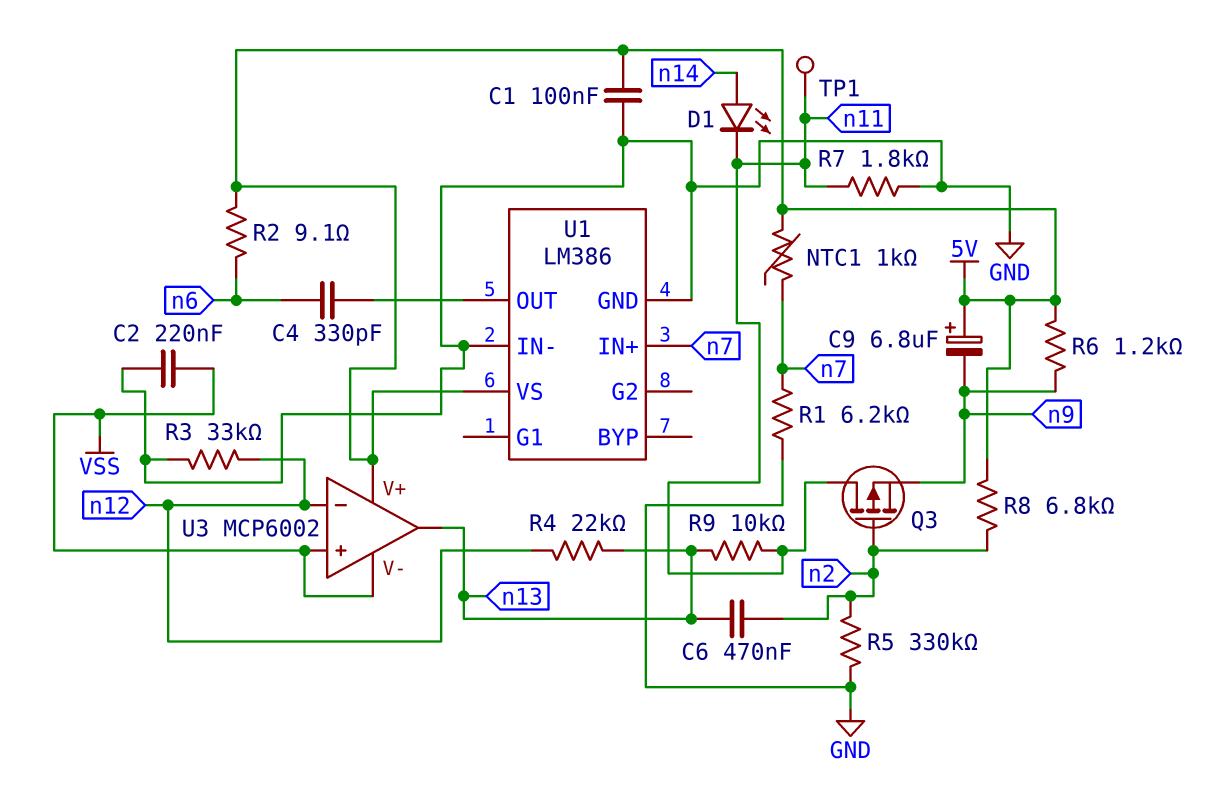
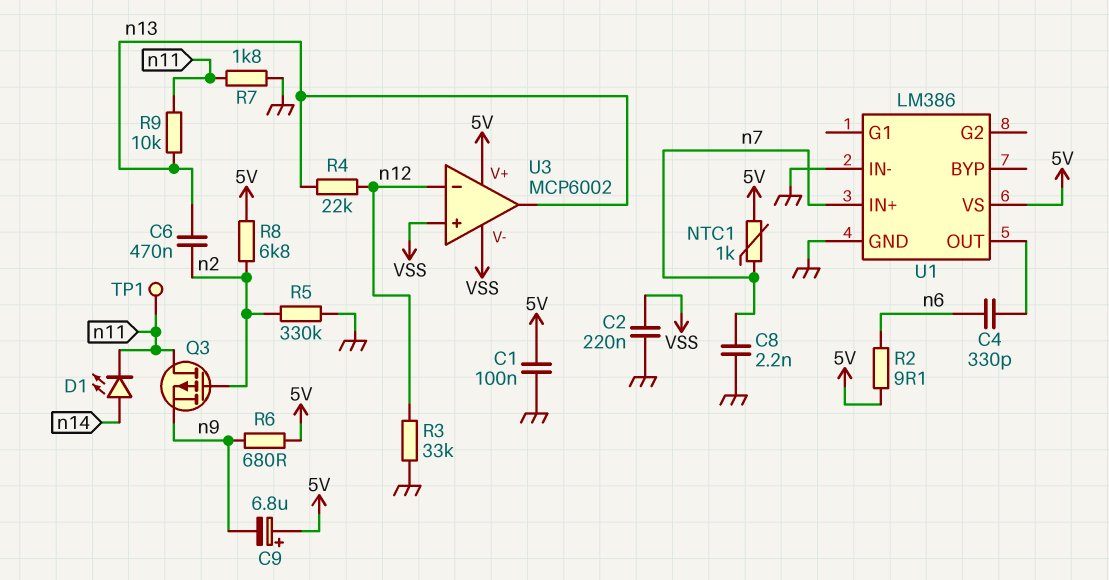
C8: none -> 2.2nF (GND, n7)
R1: 6.2k (GND, n7) -> none
R6: 1.2k (5V, n9) -> 680 (5V, n9)

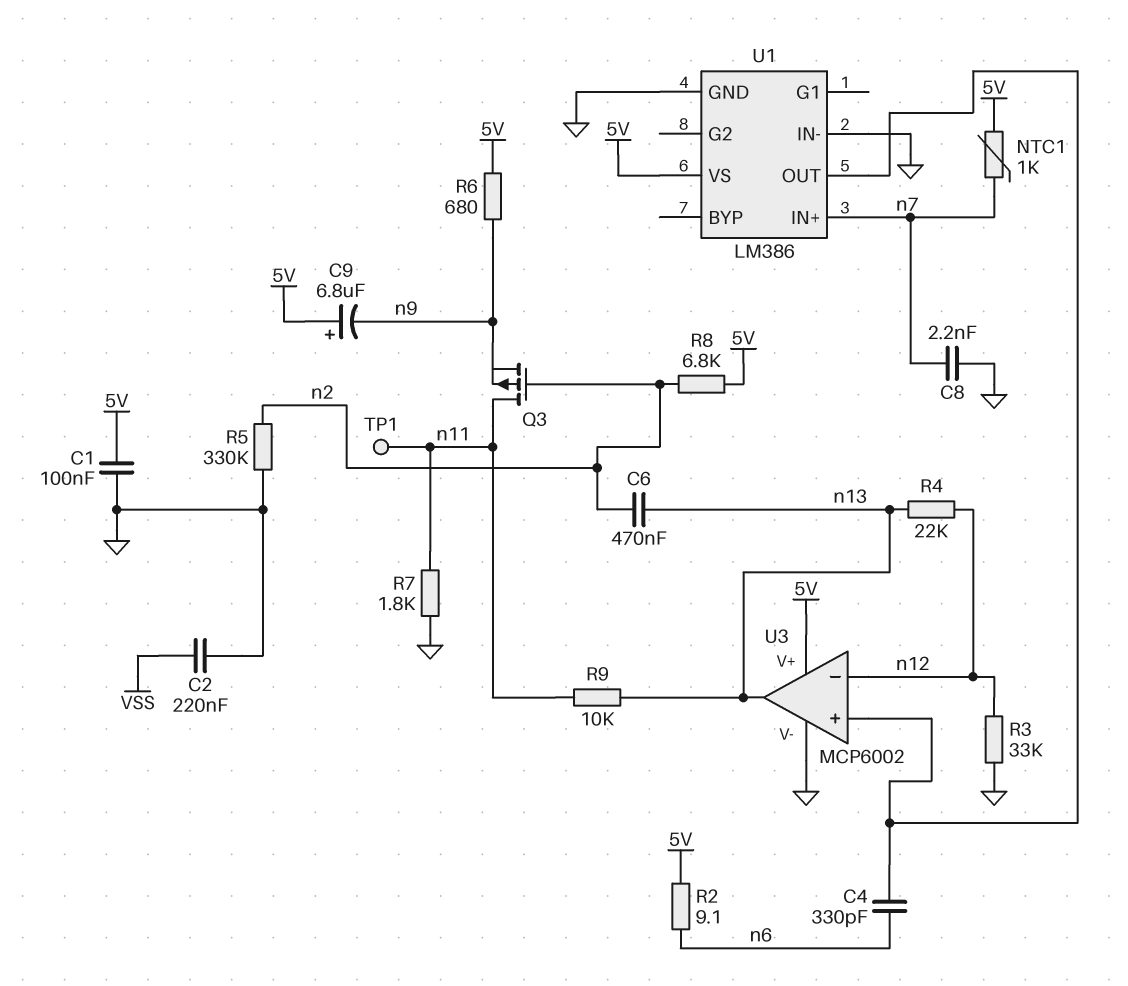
D1: LED (A n14, K n11) -> none
U3 pin V-: VSS -> GND
U3 pin in+: VSS -> U1/OUT

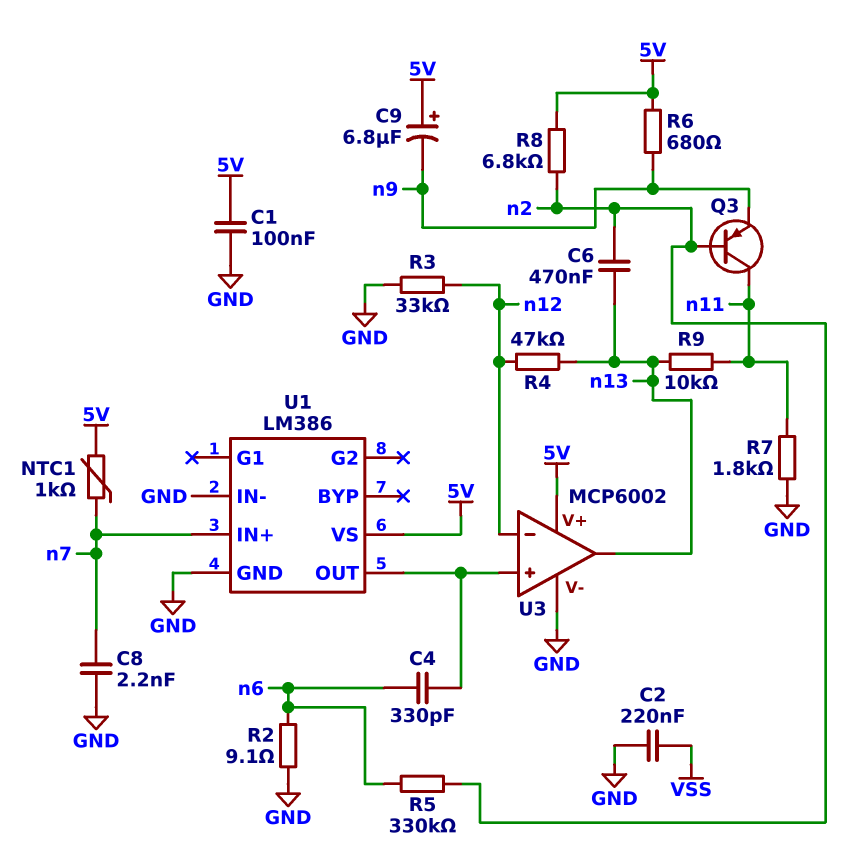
Q3: PMOS (G n2, D n11, S n9) -> PNP (B n2, C n11, E n9)
R2: 9.1 (5V, n6) -> 9.1 (GND, n6)
R4: 22k (n12, n13) -> 47k (n12, n13)
R5: 330k (GND, n2) -> 330k (n2, n6)
TP1: test point (n11) -> none

